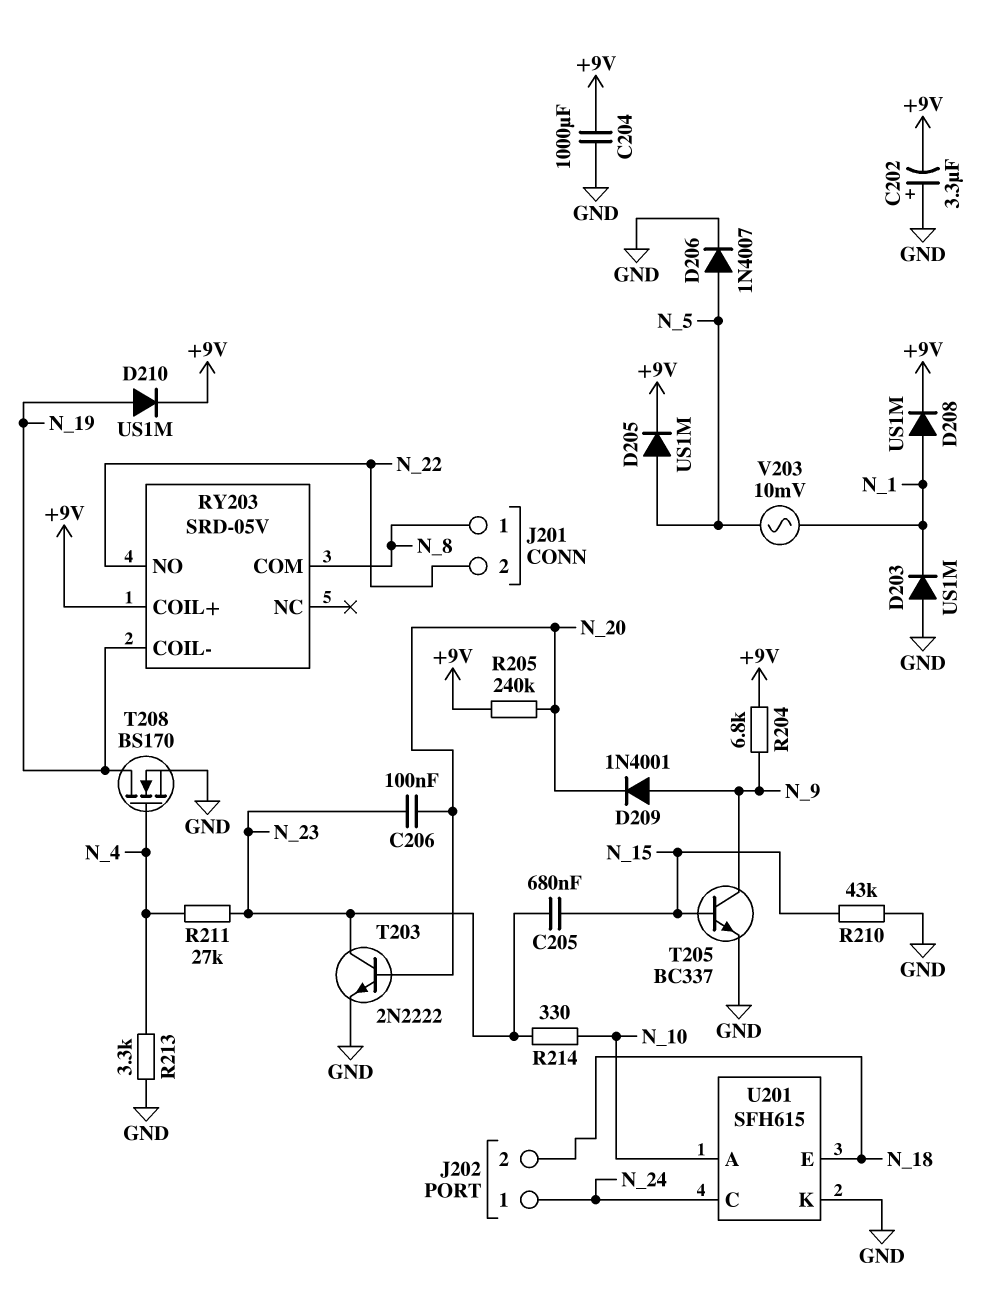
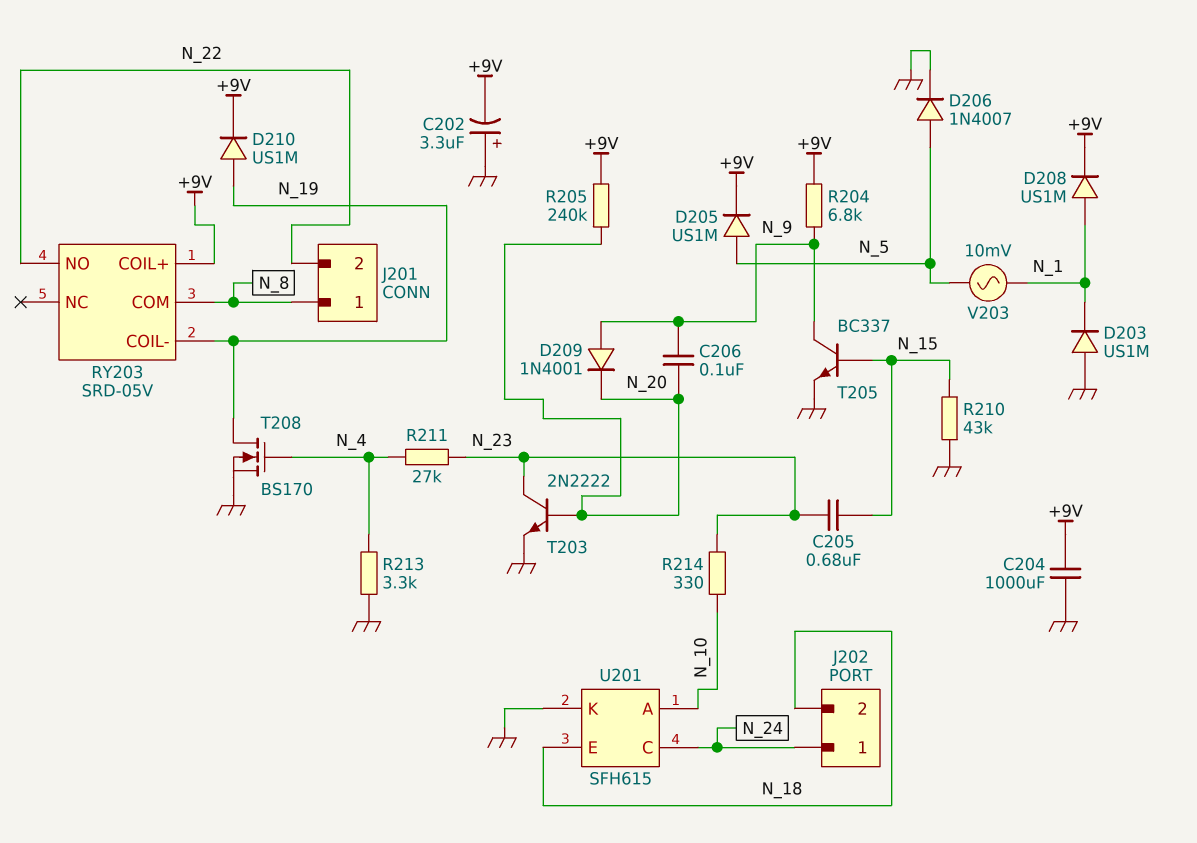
C206: 100nF (N_20, N_23) -> 100nF (N_9, N_20)

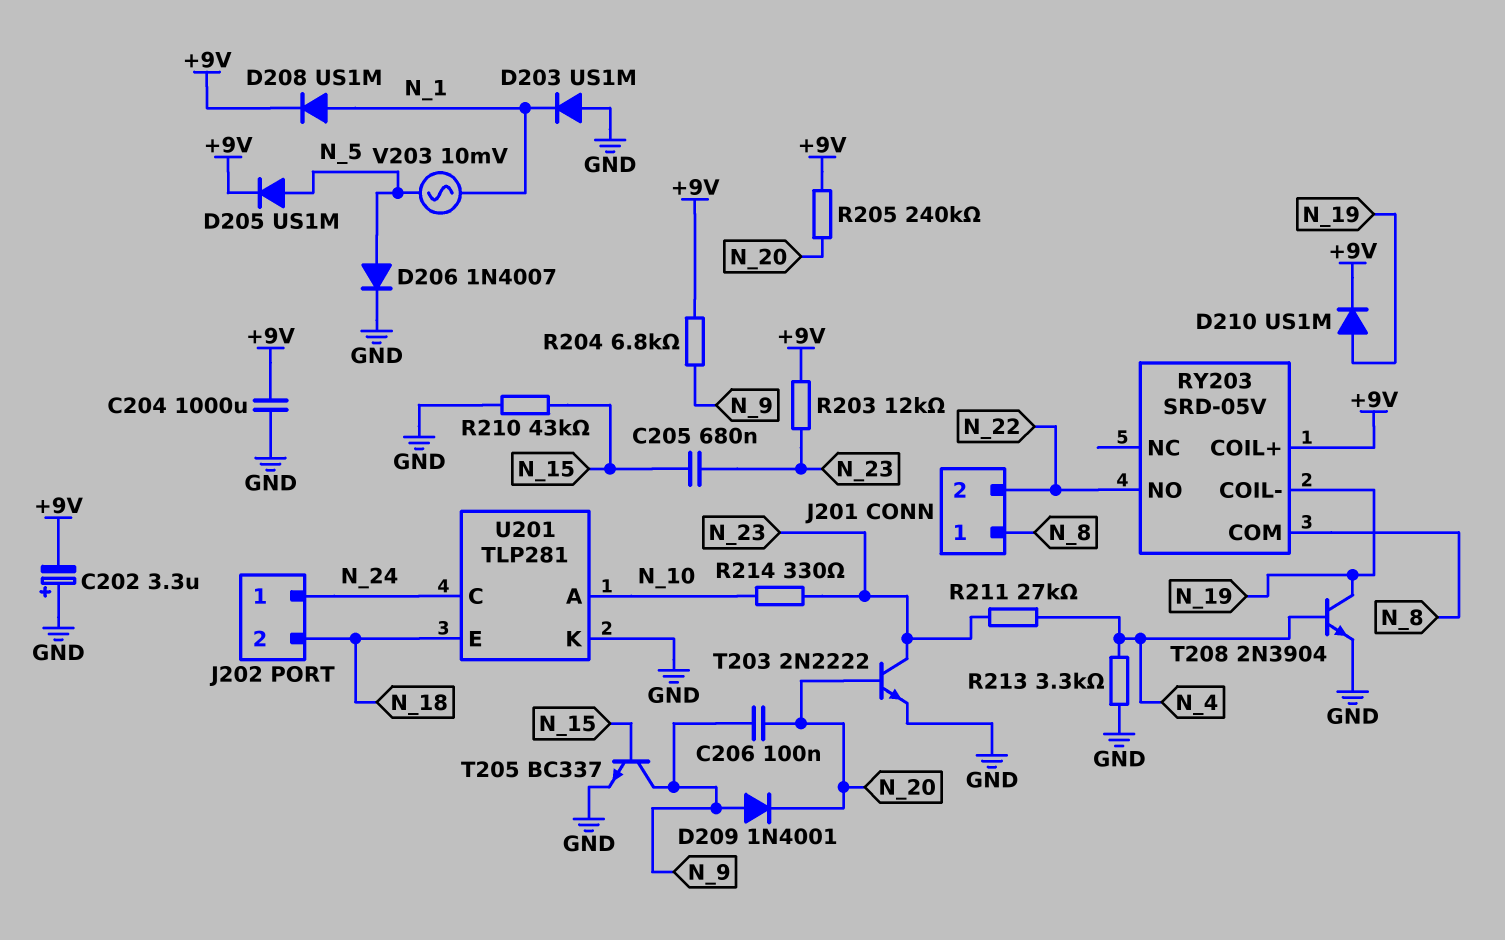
R203: none -> 12k (+9V, N_23)
T208: NMOS BS170 (G N_4, D N_19, S GND) -> NPN 2N3904 (B N_4, C N_19, E GND)
U201: SFH615 -> TLP281

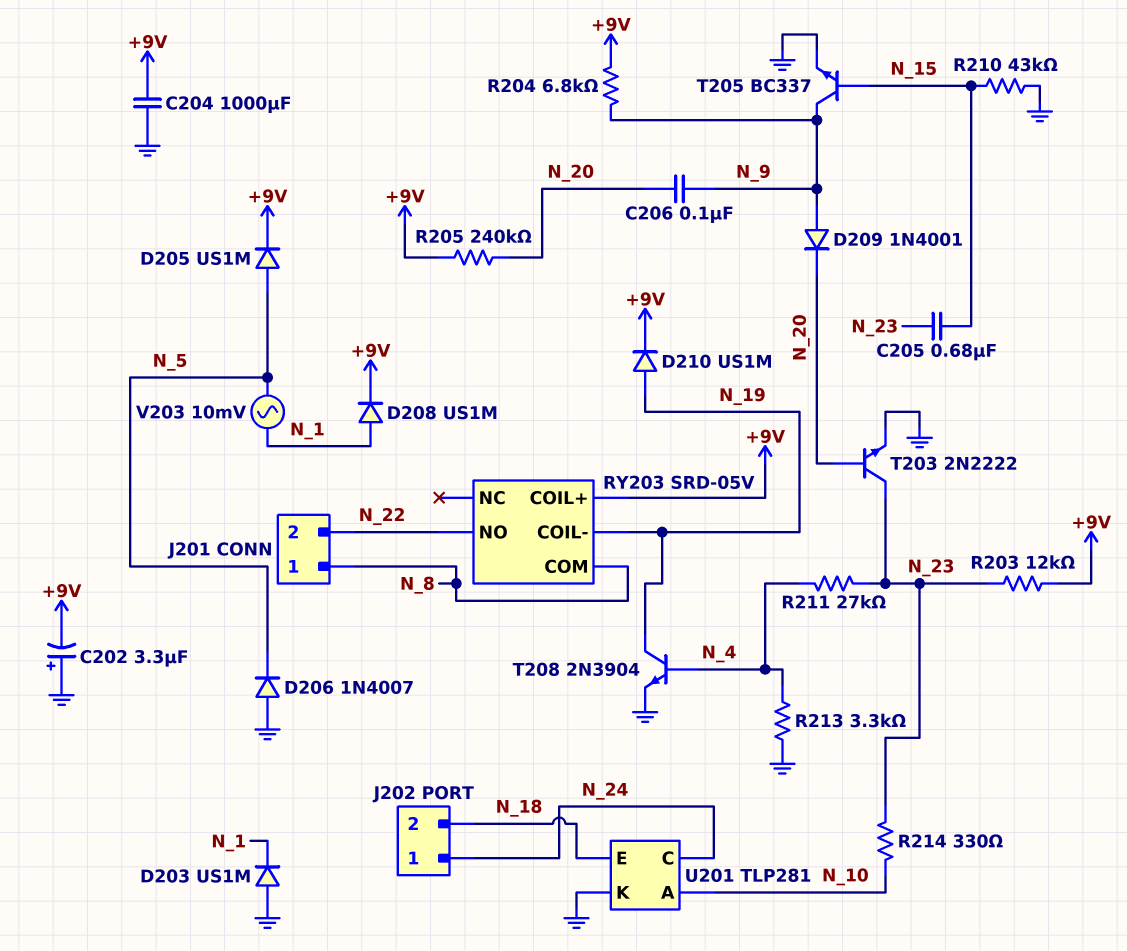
D206: diode 1N4007 (A N_5, K GND) -> diode 1N4007 (A GND, K N_5)

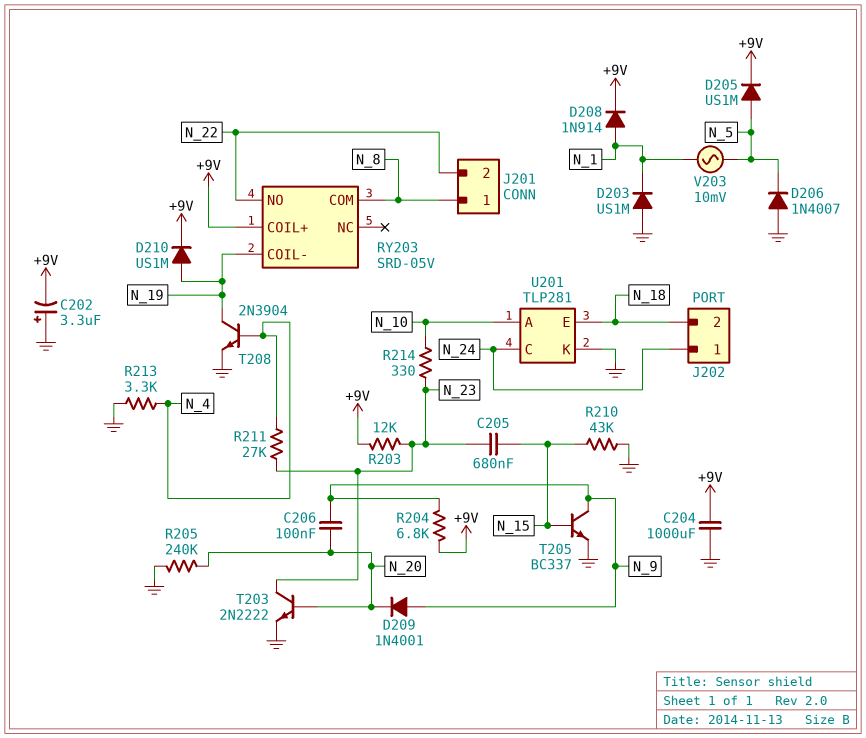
D208: diode US1M (A N_1, K +9V) -> diode 1N914 (A N_1, K +9V)
R205: 240k (+9V, N_20) -> 240k (GND, N_20)

